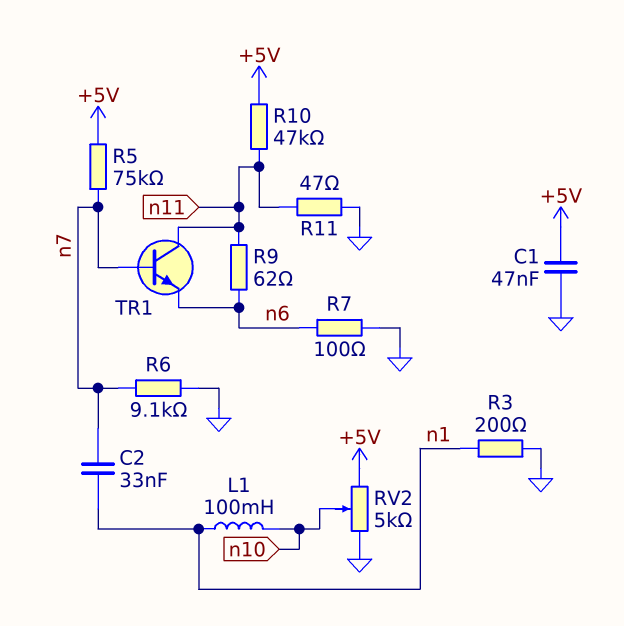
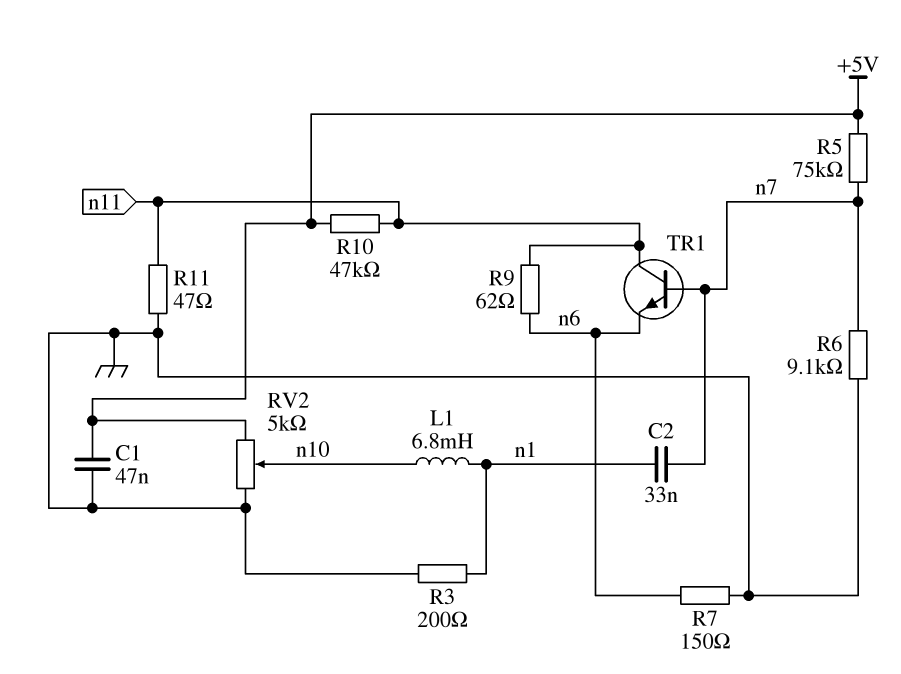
L1: 100mH (n1, n10) -> 6.8mH (n1, n10)
R7: 100 (GND, n6) -> 150 (GND, n6)

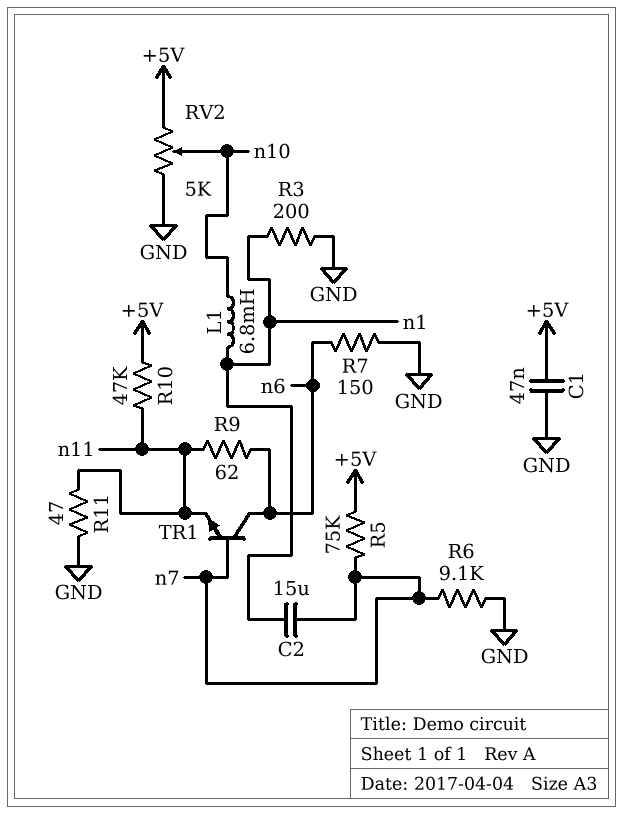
C2: 33nF (n1, n7) -> 15uF (n1, n7)
TR1: NPN (B n7, C n11, E n6) -> NPN (B n7, C n6, E n11)

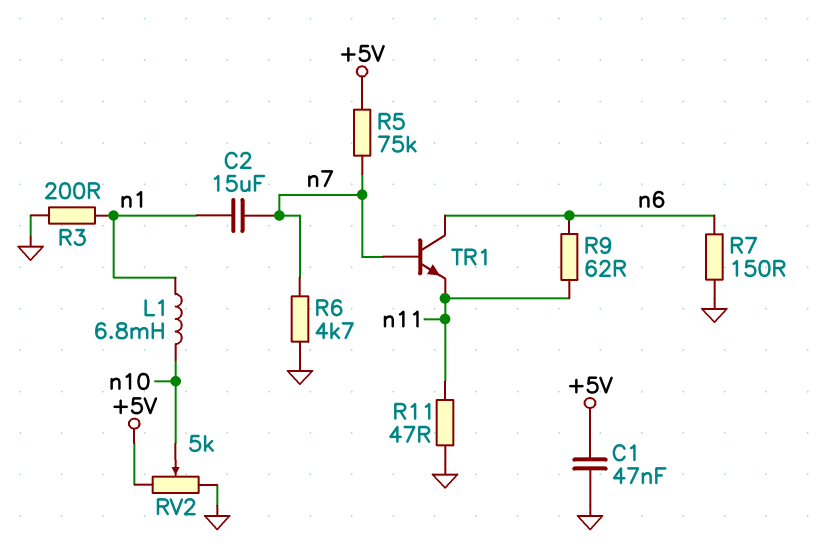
R6: 9.1k (GND, n7) -> 4.7k (GND, n7)
R10: 47k (+5V, n11) -> none

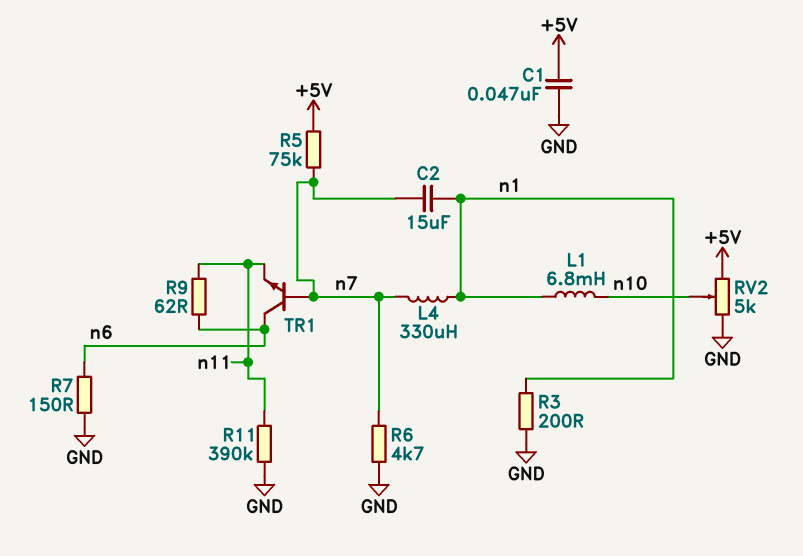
L4: none -> 330uH (n1, n7)
R11: 47 (GND, n11) -> 390k (GND, n11)

